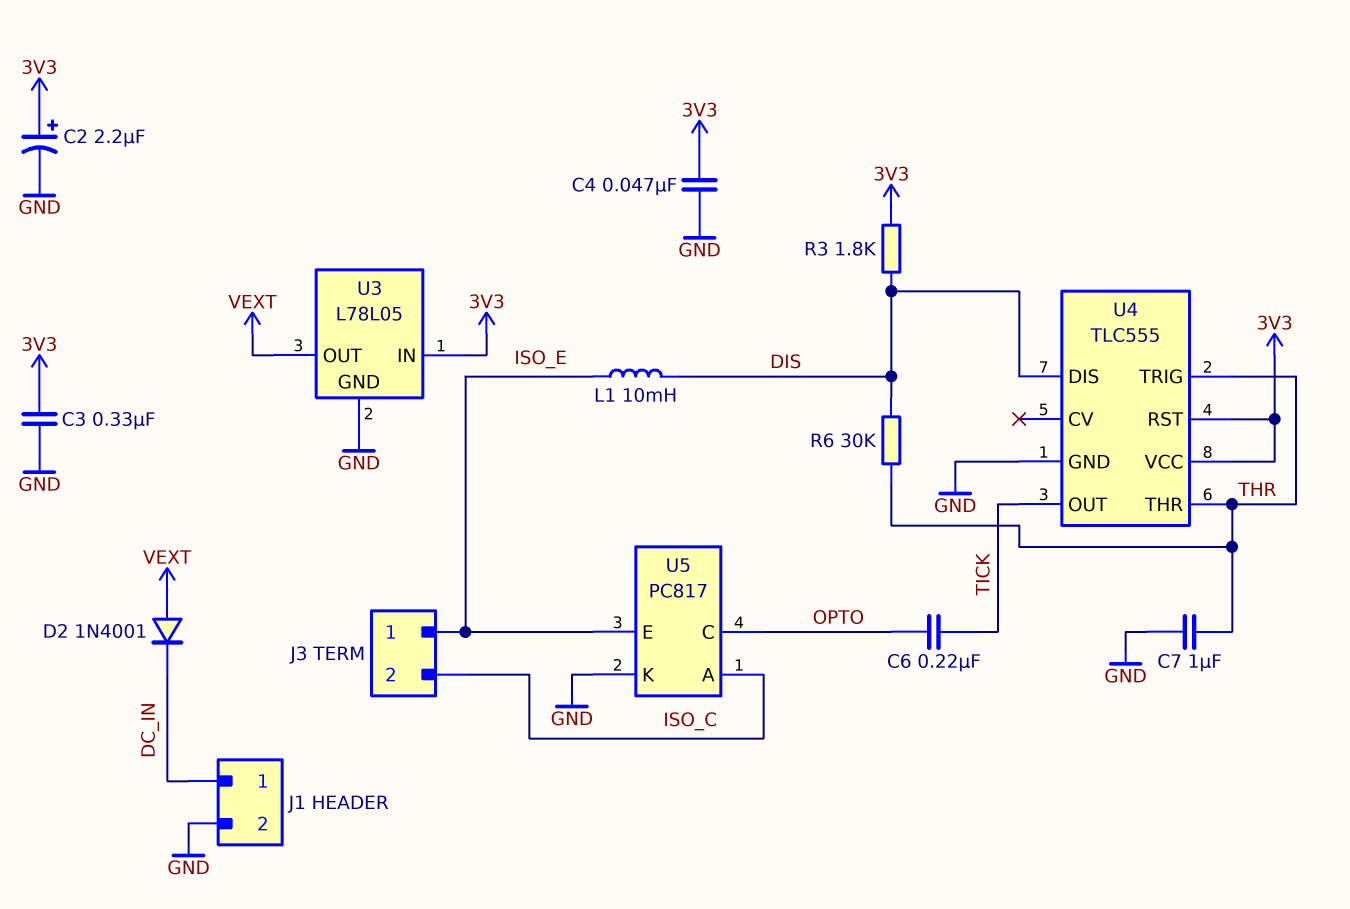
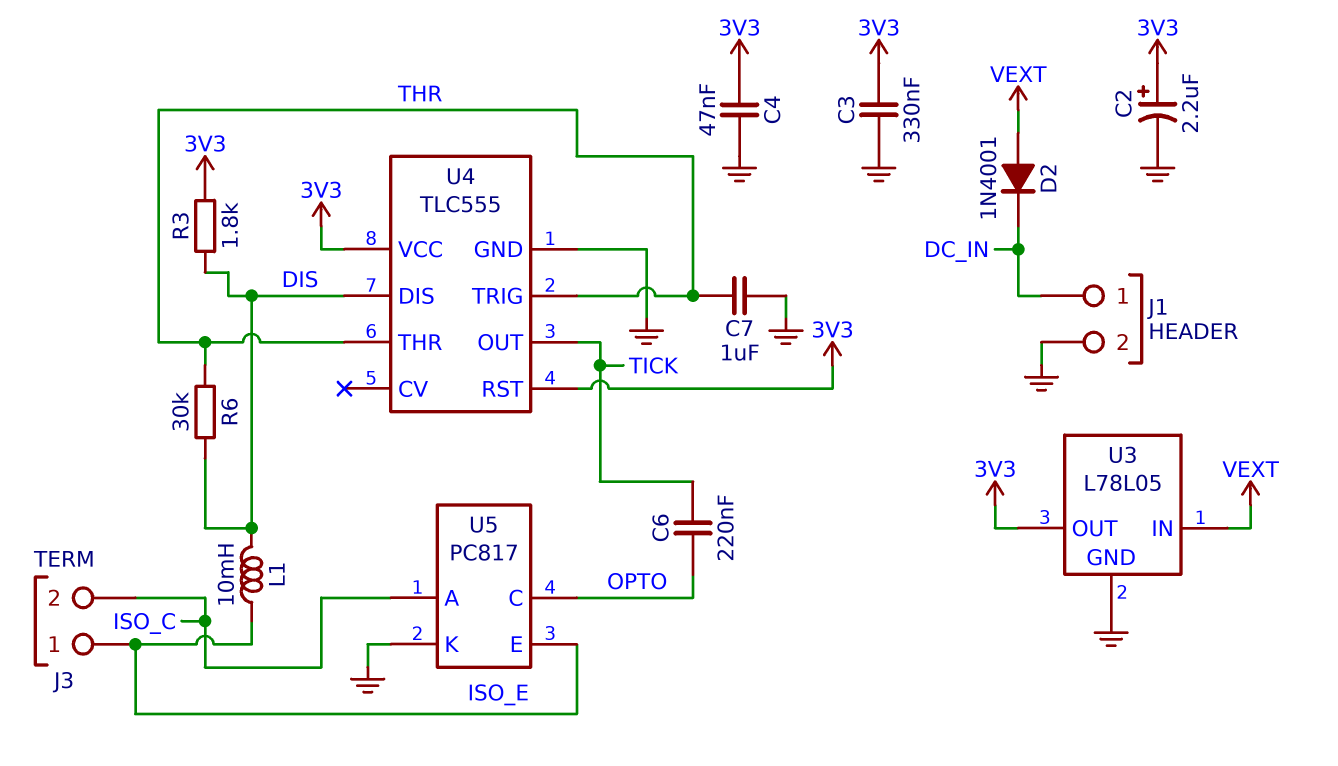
U3 pin IN: 3V3 -> VEXT
U3 pin OUT: VEXT -> 3V3

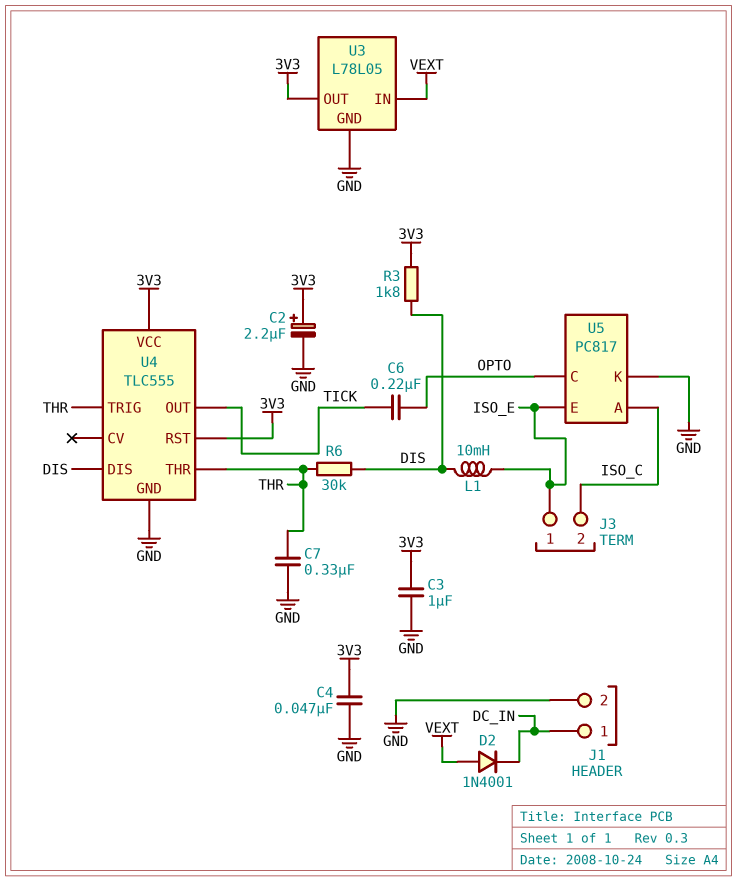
C3: 330nF (3V3, GND) -> 1uF (3V3, GND)
C7: 1uF (GND, THR) -> 330nF (GND, THR)

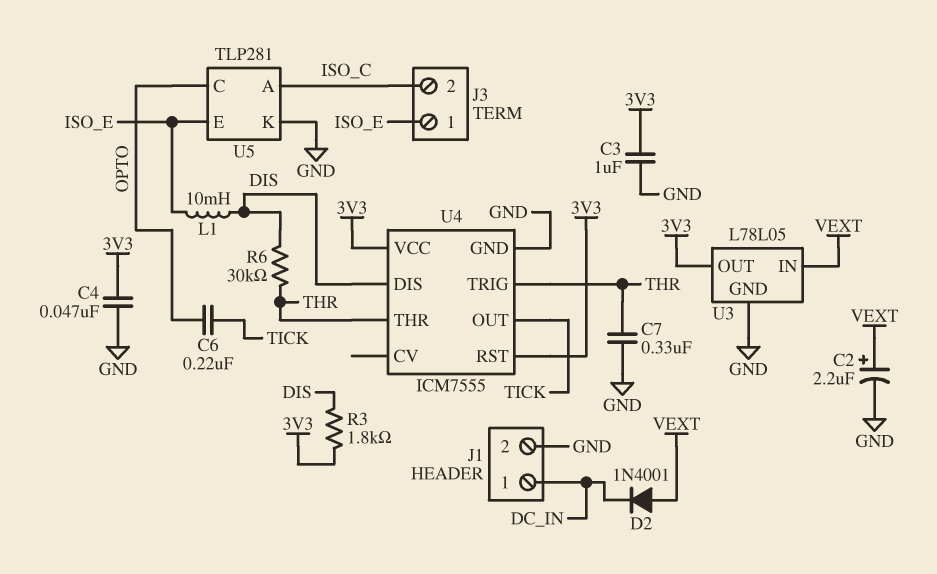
C2: 2.2uF (plus 3V3, minus GND) -> 2.2uF (plus VEXT, minus GND)
U4: TLC555 -> ICM7555
U5: PC817 -> TLP281

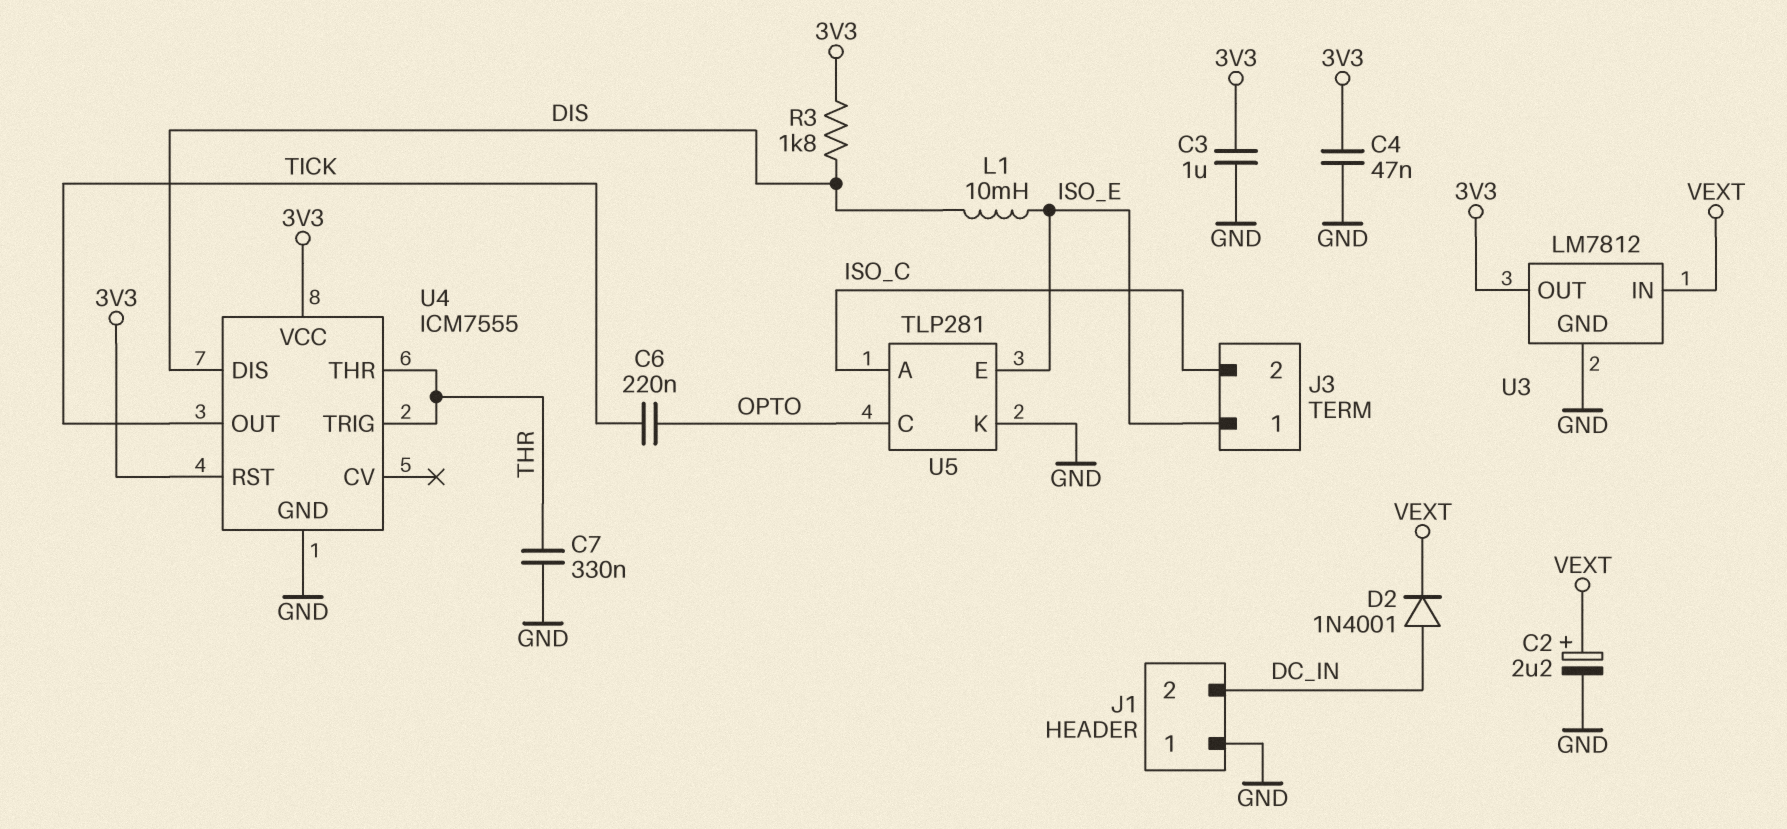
D2: diode 1N4001 (A VEXT, K DC_IN) -> diode 1N4001 (A DC_IN, K VEXT)
J1 pin 1: DC_IN -> GND
J1 pin 2: GND -> DC_IN
R6: 30k (DIS, THR) -> none
U3: L78L05 -> LM7812

